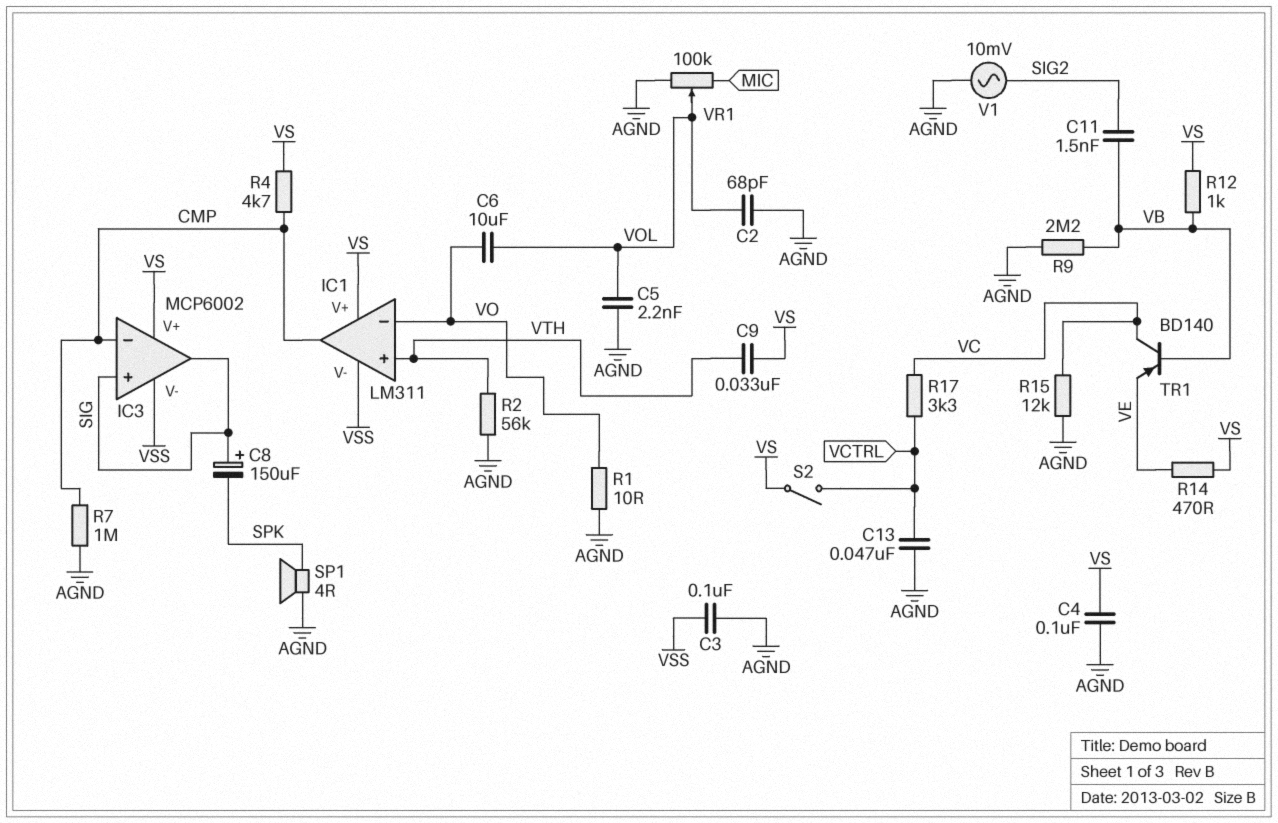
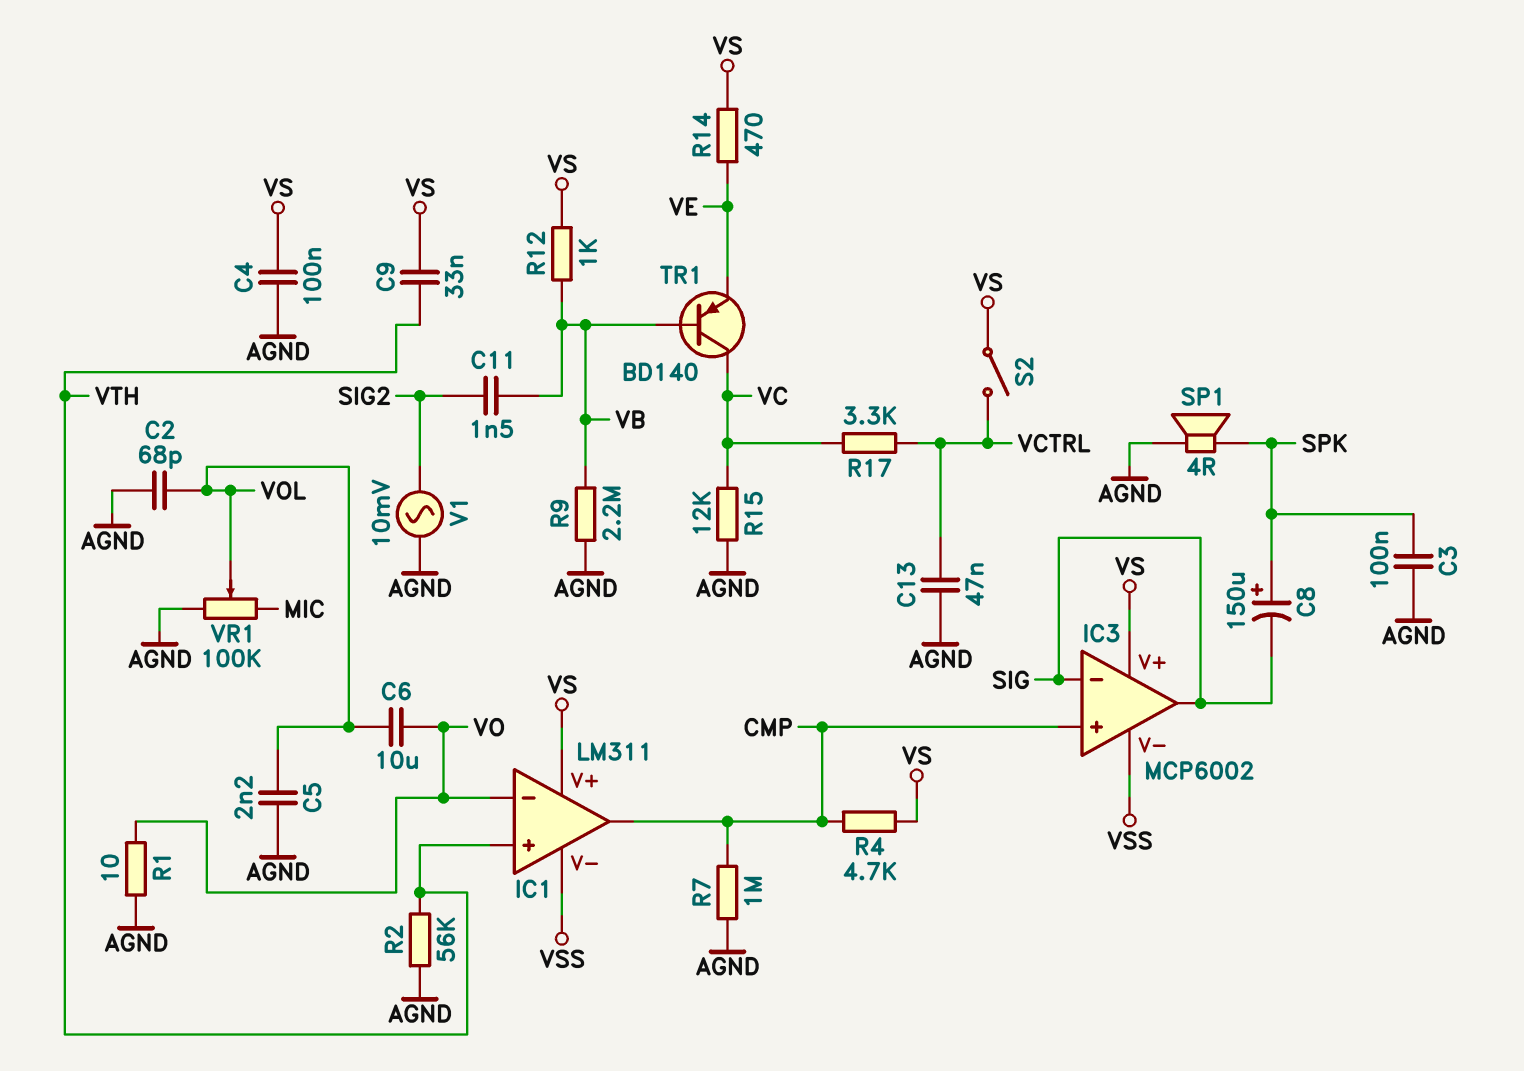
C3: 100nF (AGND, VSS) -> 100nF (AGND, SPK)
C8: 150uF (plus SIG, minus SPK) -> 150uF (plus SPK, minus SIG)
IC3 pin in+: SIG -> CMP
IC3 pin in-: CMP -> SIG

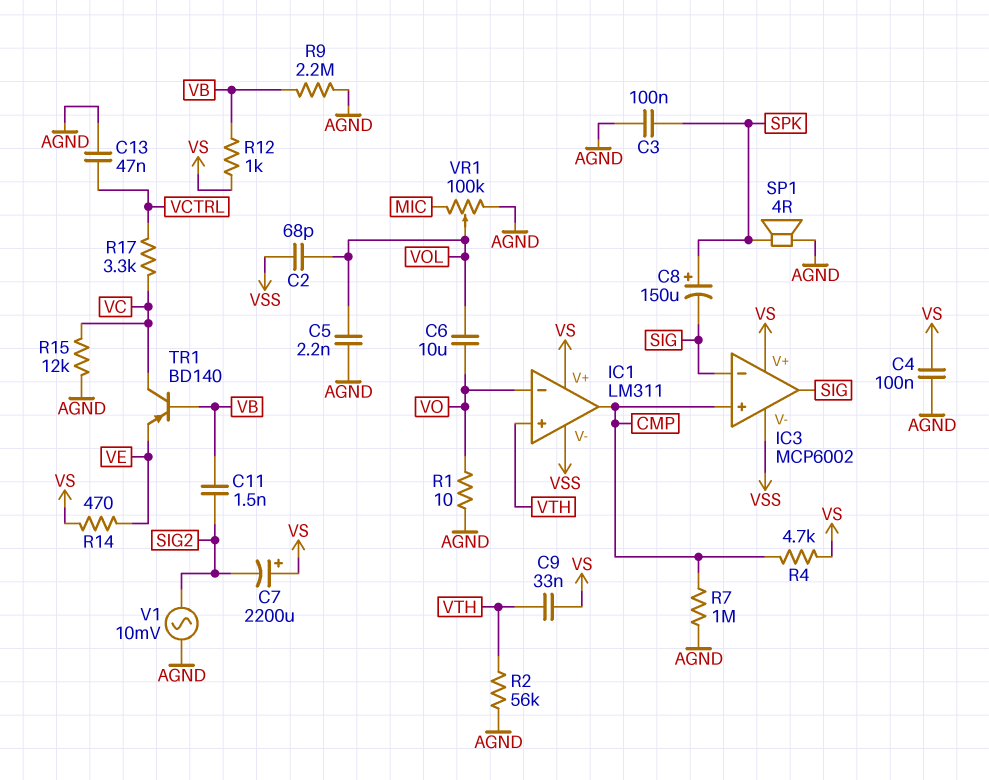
C2: 68pF (AGND, VOL) -> 68pF (VOL, VSS)
C7: none -> 2200uF (plus VS, minus SIG2)
S2: switch (VCTRL, VS) -> none

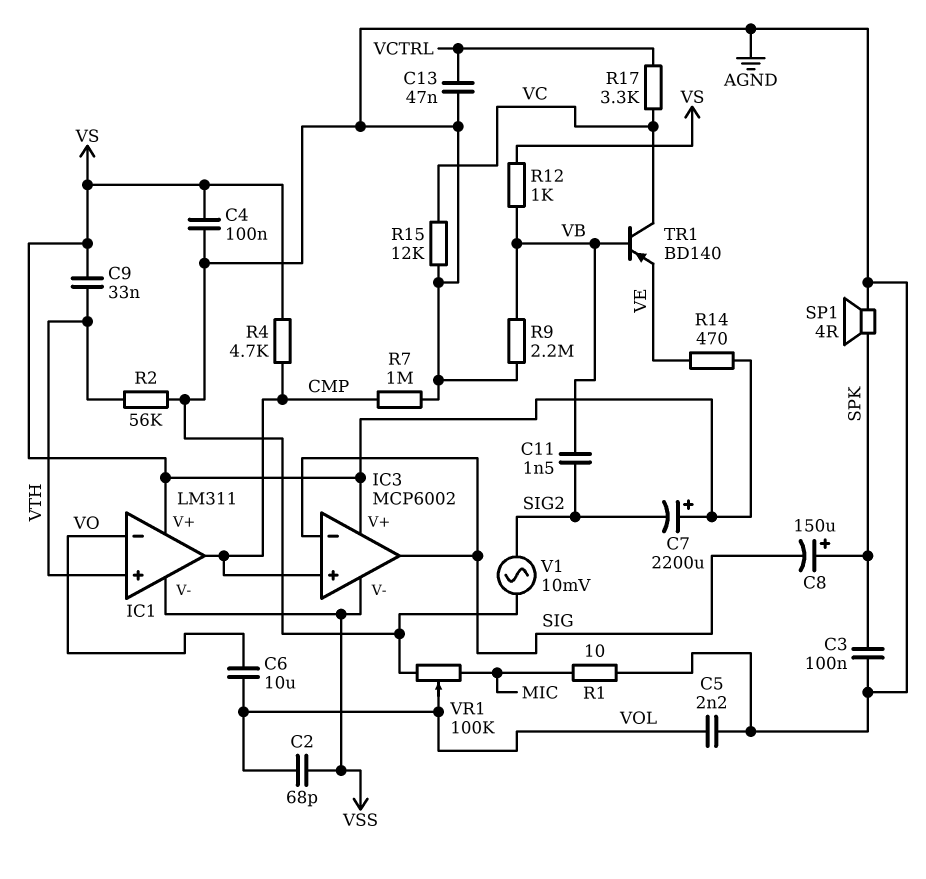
R1: 10 (AGND, VO) -> 10 (AGND, MIC)

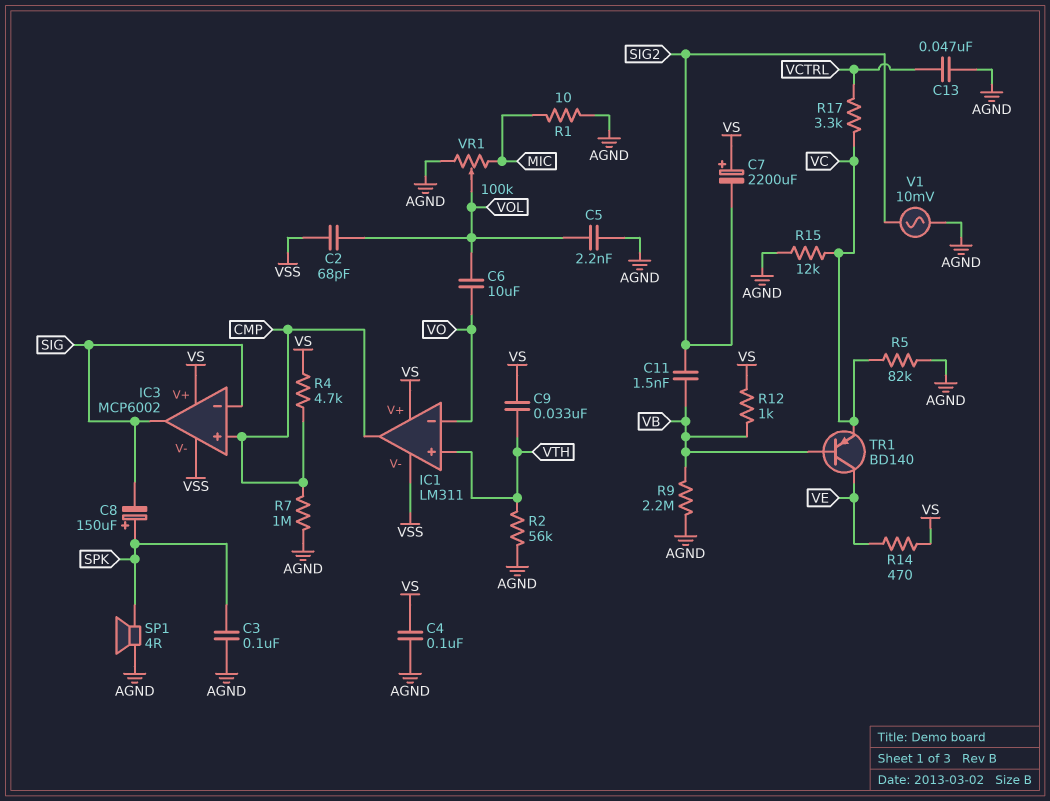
R5: none -> 82k (AGND, VC)
TR1: PNP BD140 (B VB, C VC, E VE) -> PNP BD140 (B VB, C VE, E VC)

